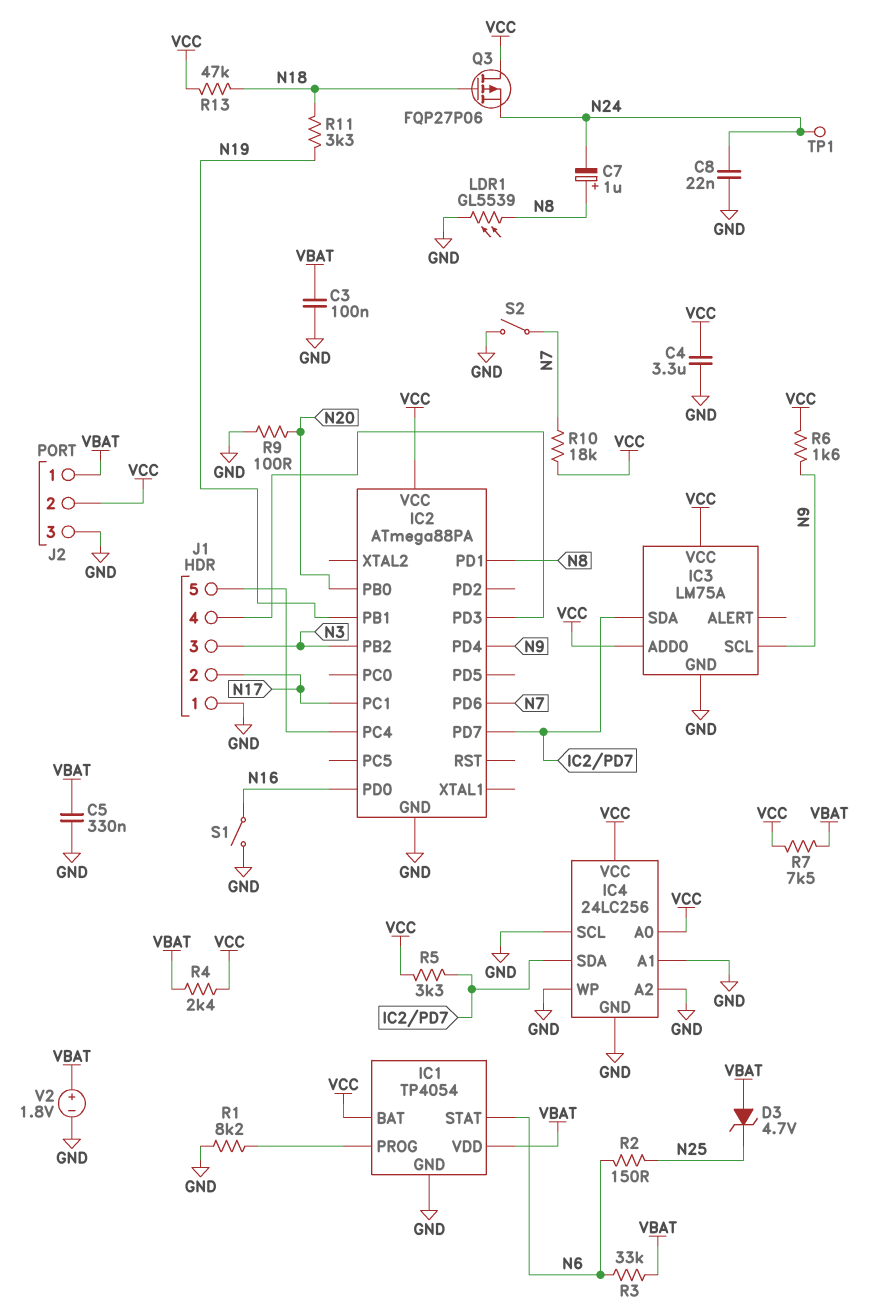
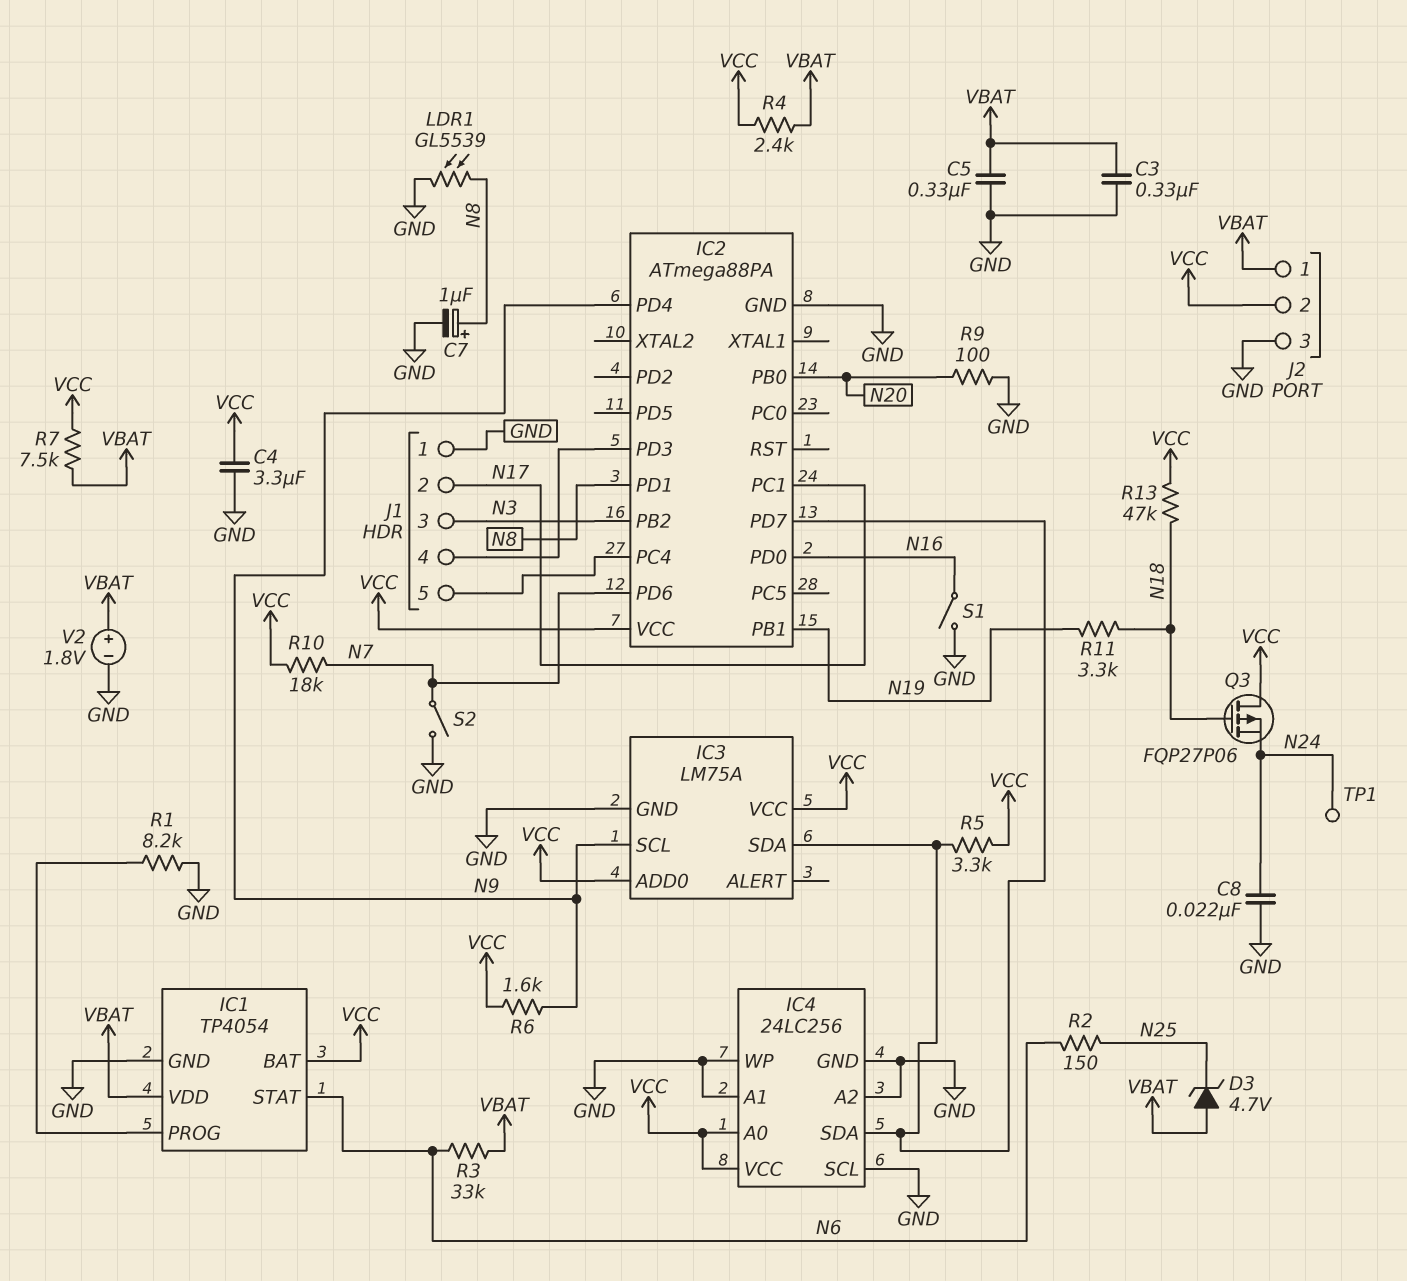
C3: 100nF (GND, VBAT) -> 330nF (GND, VBAT)
C7: 1uF (plus N8, minus N24) -> 1uF (plus N8, minus GND)

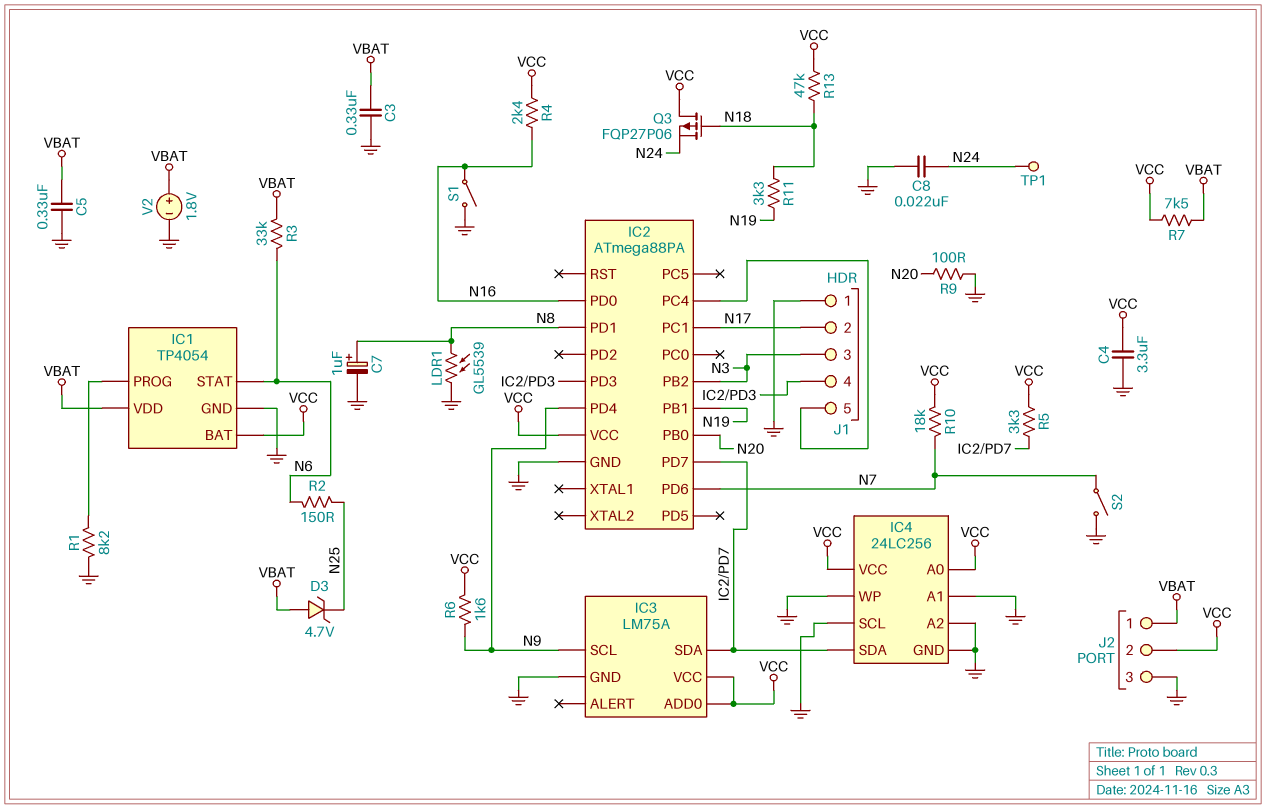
R4: 2.4k (VBAT, VCC) -> 2.4k (N16, VCC)

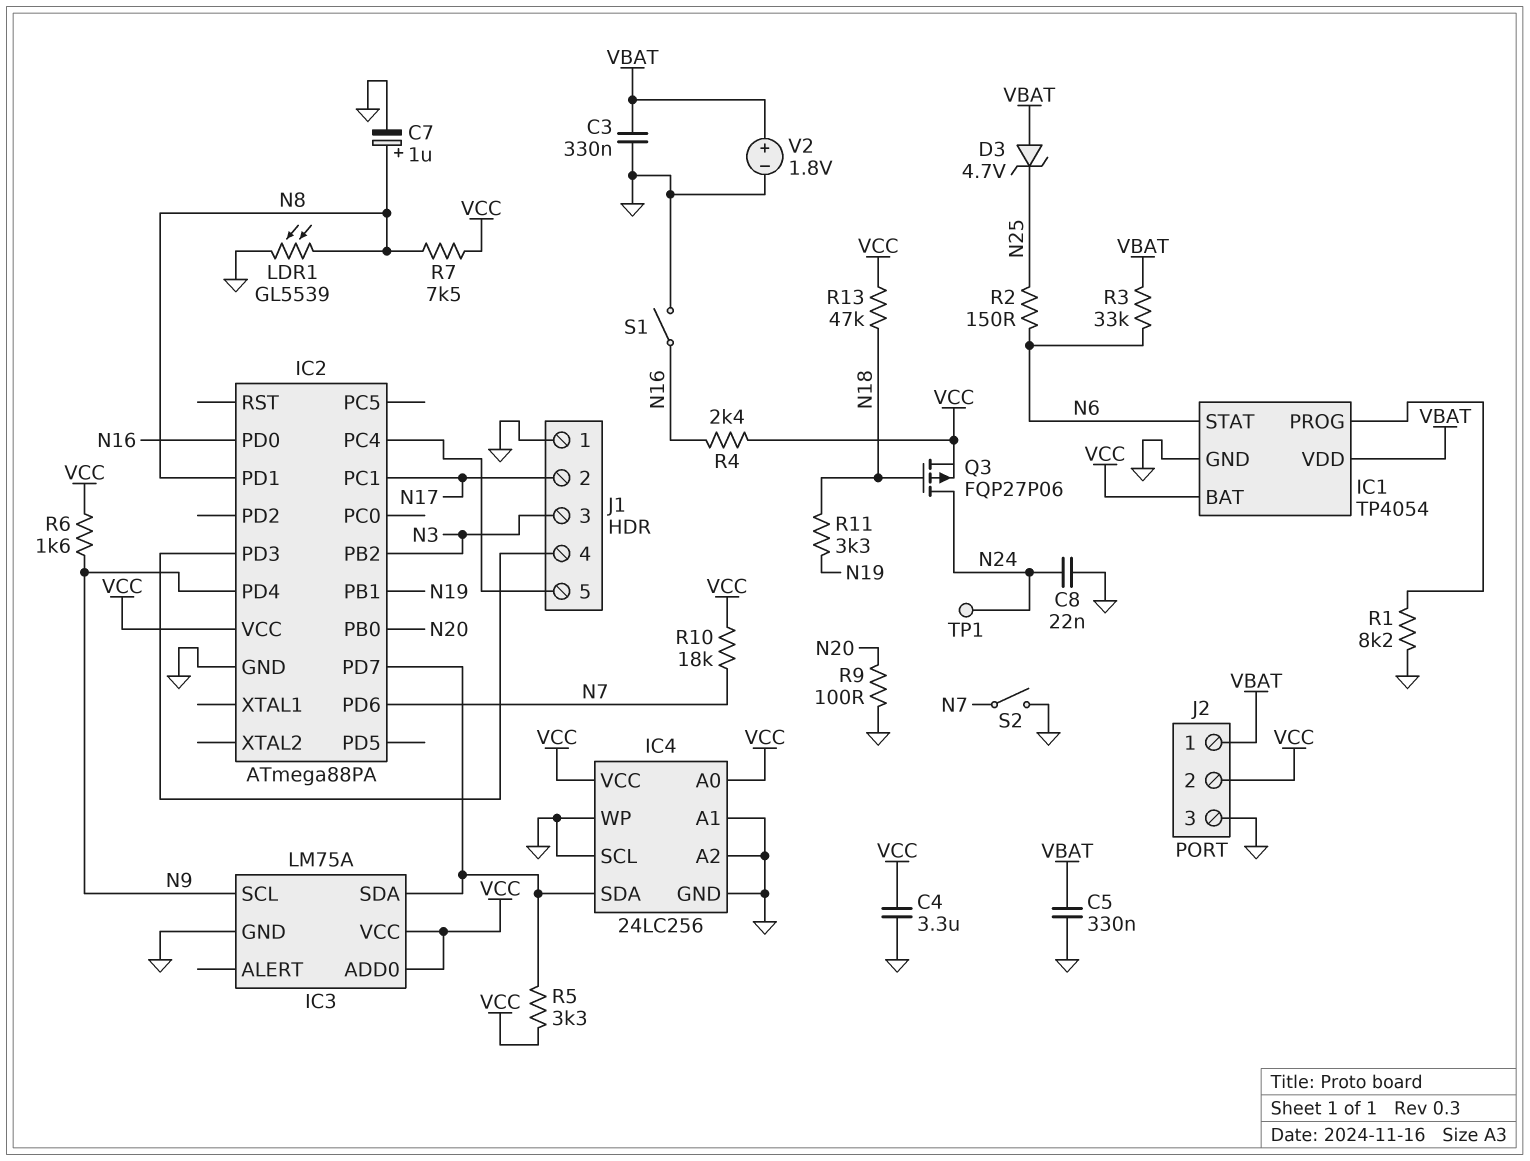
Q3: PMOS FQP27P06 (G N18, D VCC, S N24) -> PMOS FQP27P06 (G N18, D N24, S VCC)
R7: 7.5k (VBAT, VCC) -> 7.5k (N8, VCC)

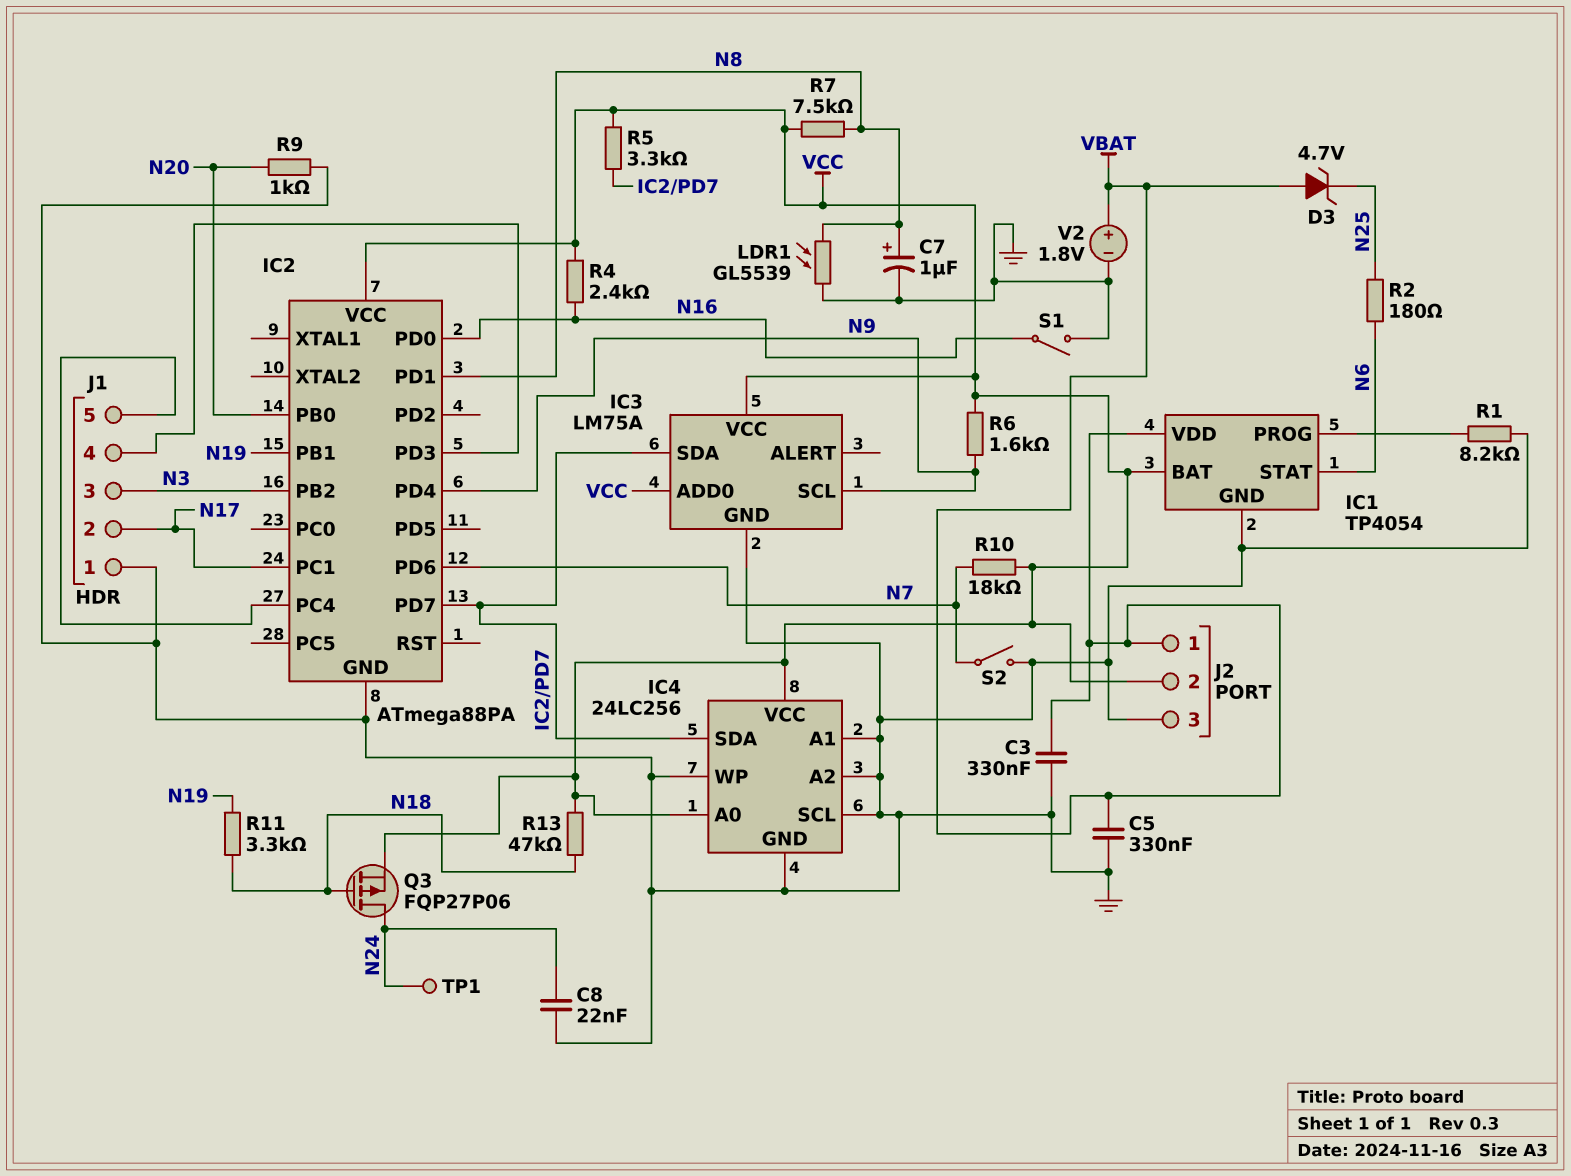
C4: 3.3uF (GND, VCC) -> none
R2: 150 (N6, N25) -> 180 (N6, N25)
R3: 33k (N6, VBAT) -> none
R9: 100 (GND, N20) -> 1k (GND, N20)

